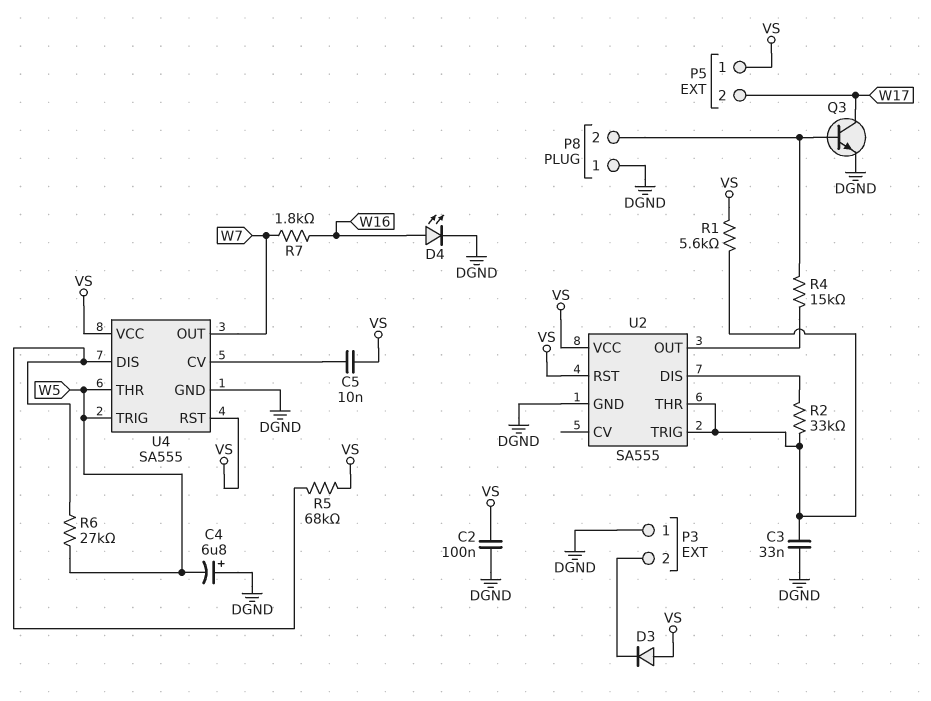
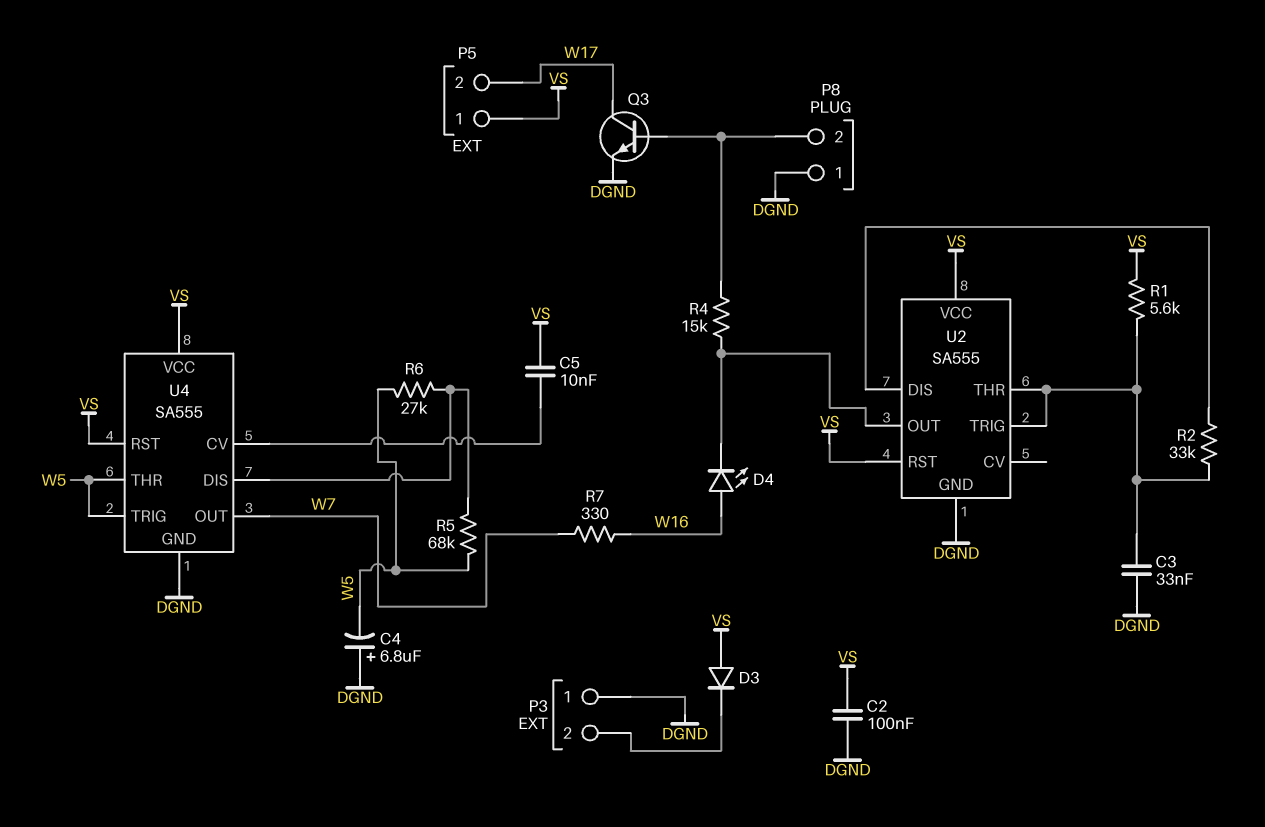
D4: LED (A W16, K DGND) -> LED (A W16, K U2/OUT)
R5: 68k (U4/DIS, VS) -> 68k (U4/DIS, W5)
R7: 1.8k (W7, W16) -> 330 (W7, W16)

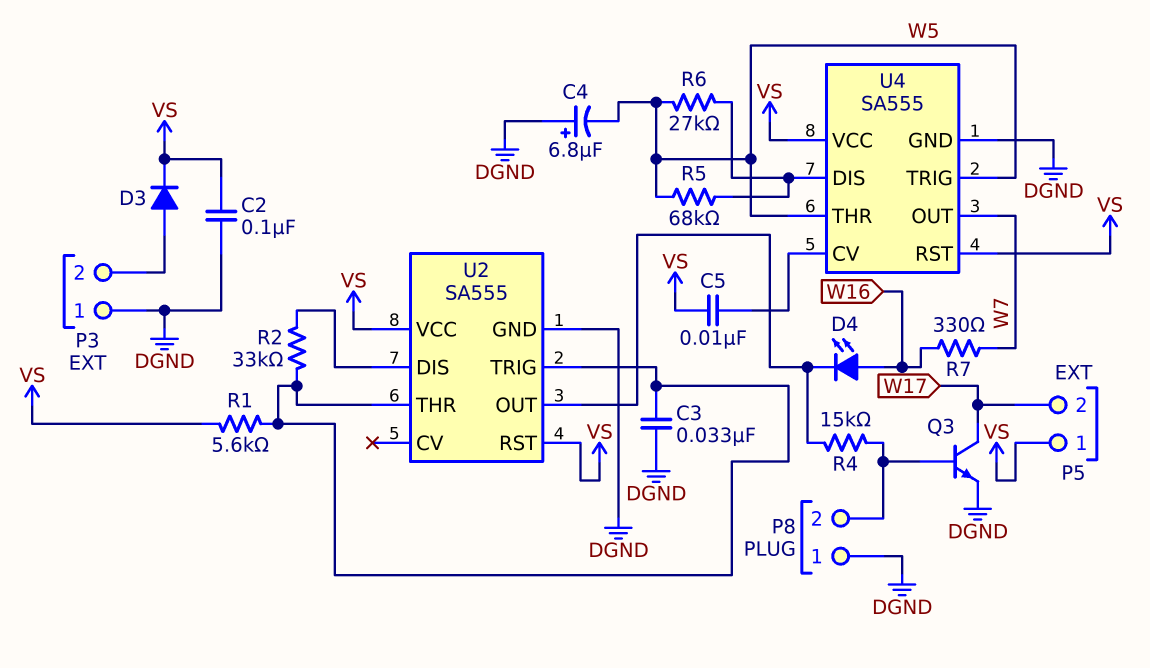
D3: diode (A VS, K P3/2) -> diode (A P3/2, K VS)

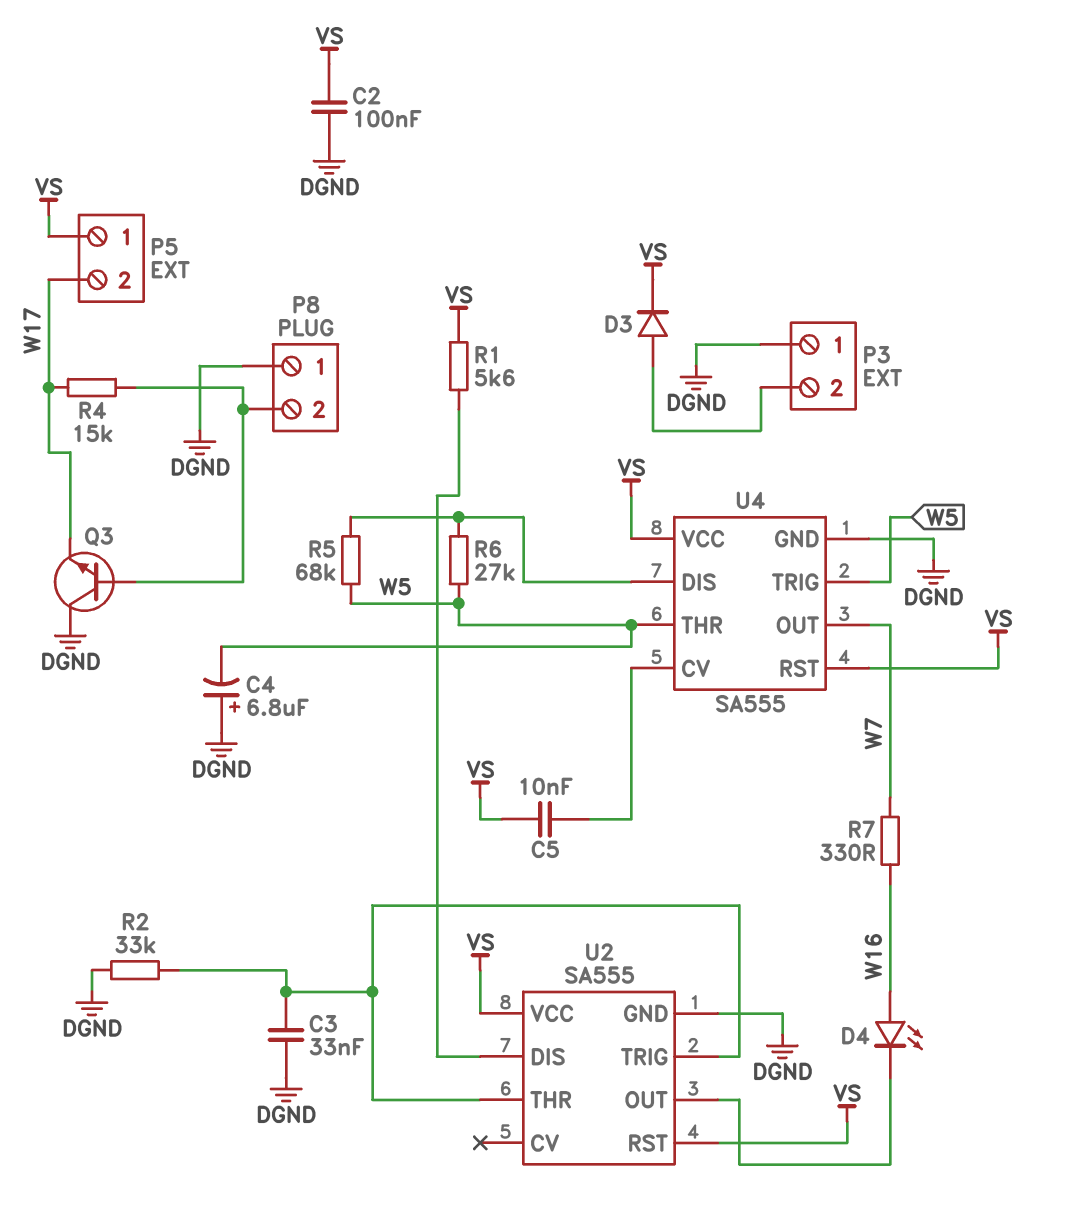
Q3: NPN (B P8/2, C W17, E DGND) -> NPN (B P8/2, C DGND, E W17)
R1: 5.6k (U2/THR, VS) -> 5.6k (U2/DIS, VS)
R2: 33k (U2/DIS, U2/THR) -> 33k (DGND, U2/THR)
R4: 15k (P8/2, U2/OUT) -> 15k (P8/2, W17)

